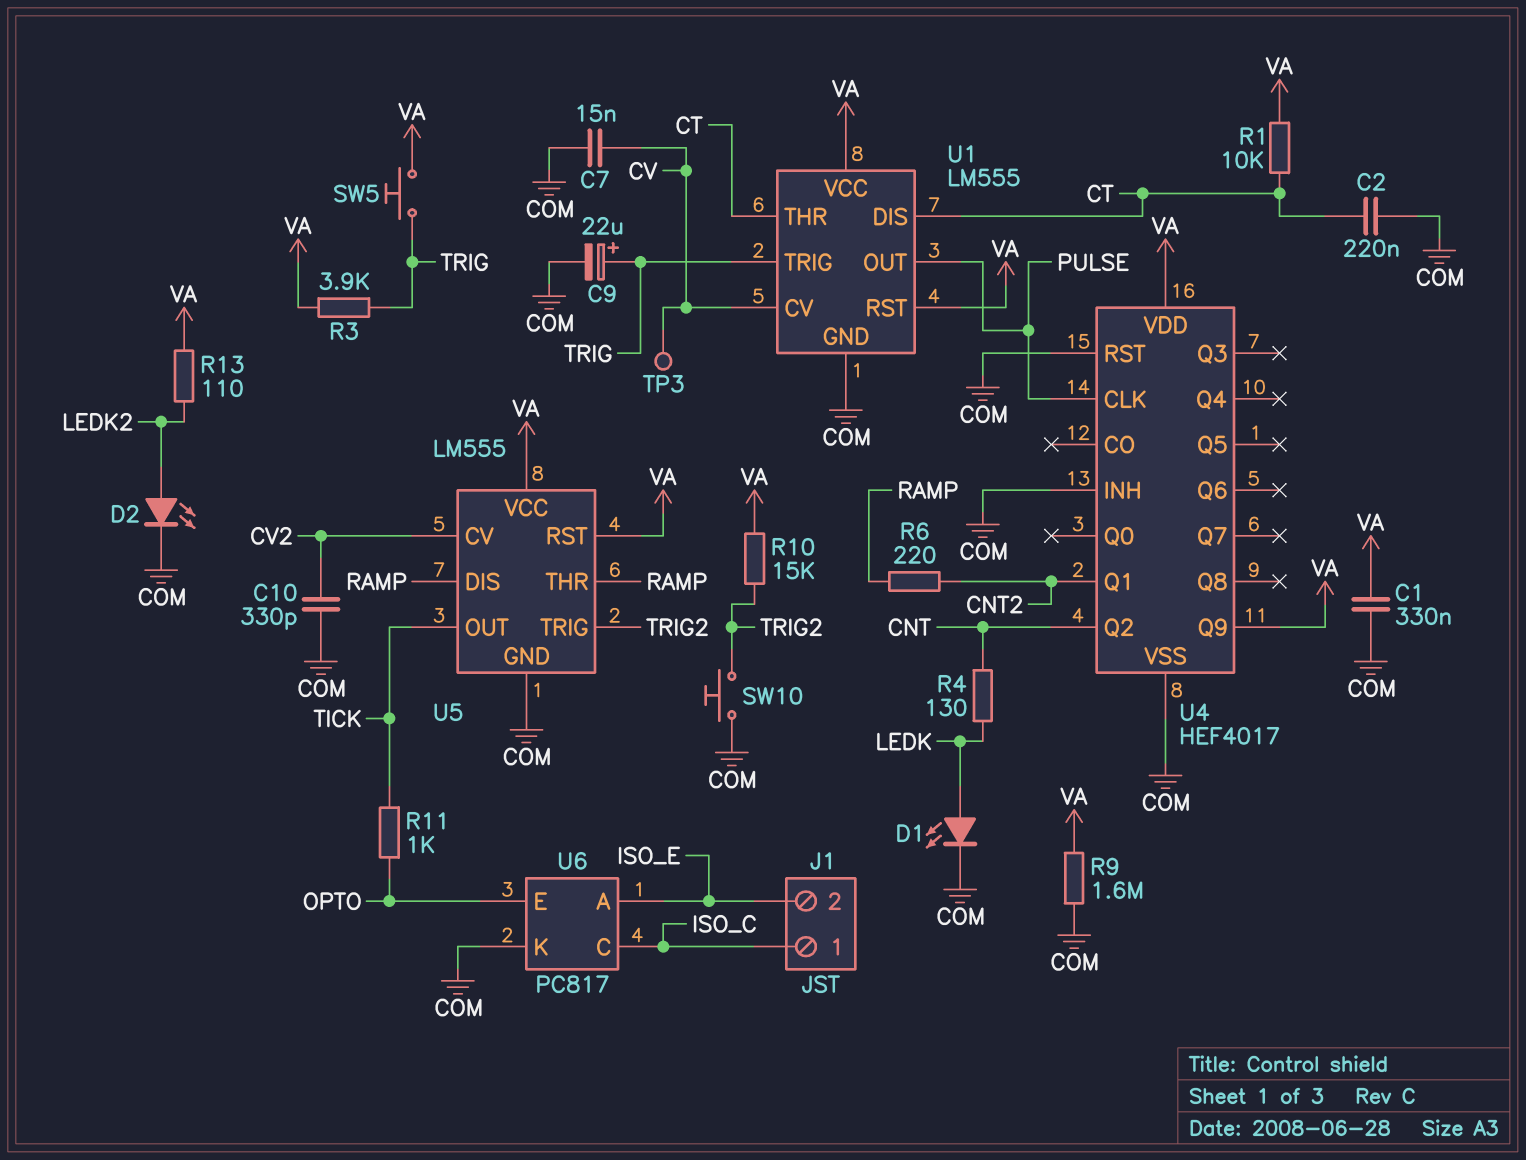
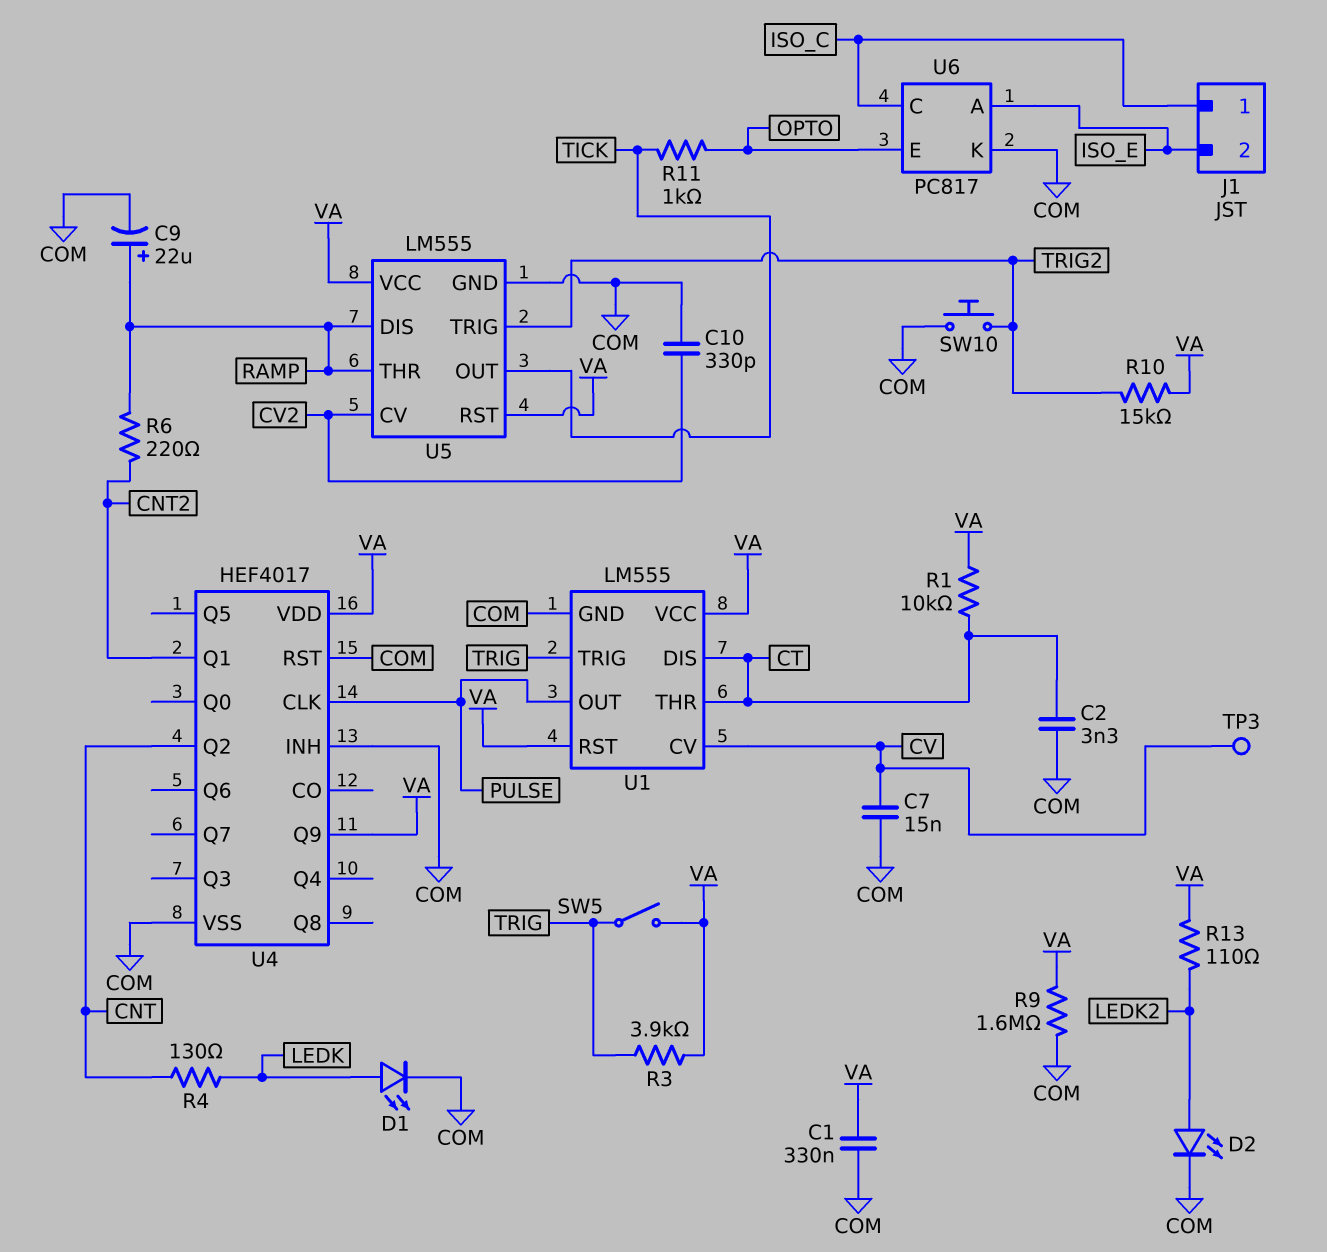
C2: 220nF (COM, CT) -> 3.3nF (COM, CT)
C9: 22uF (plus TRIG, minus COM) -> 22uF (plus RAMP, minus COM)
SW5: button (TRIG, VA) -> switch (TRIG, VA)

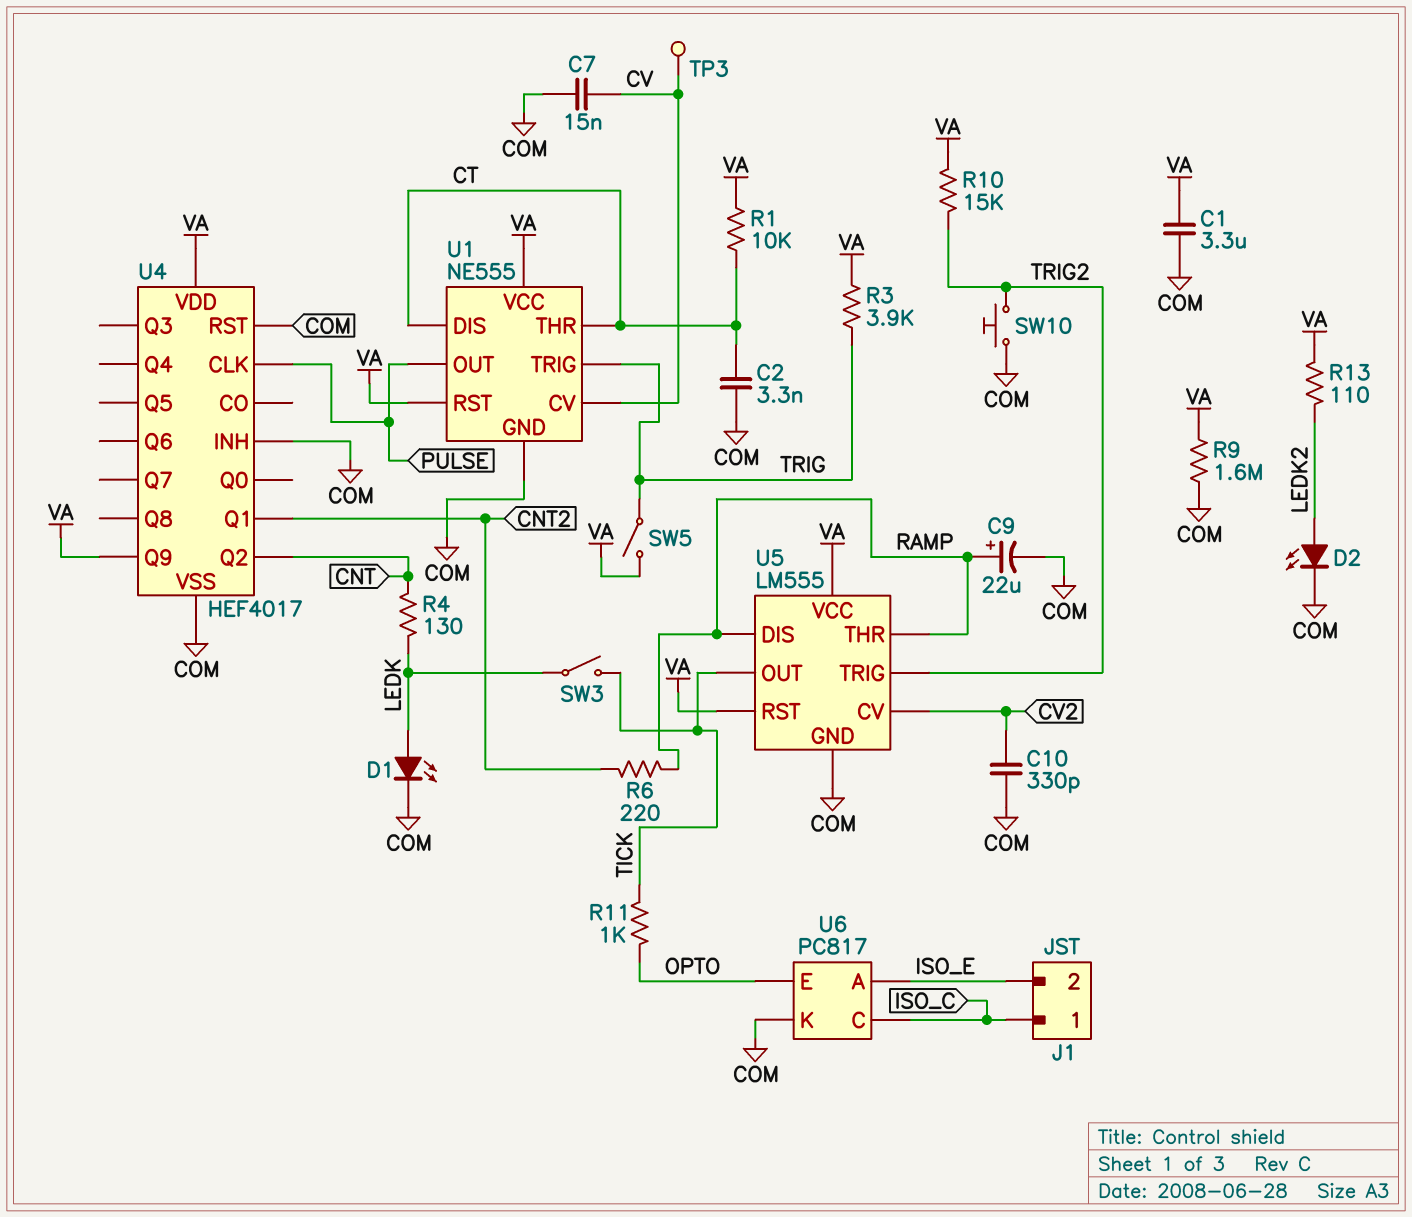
C1: 330nF (COM, VA) -> 3.3uF (COM, VA)
SW3: none -> switch (LEDK, TICK)
U1: LM555 -> NE555

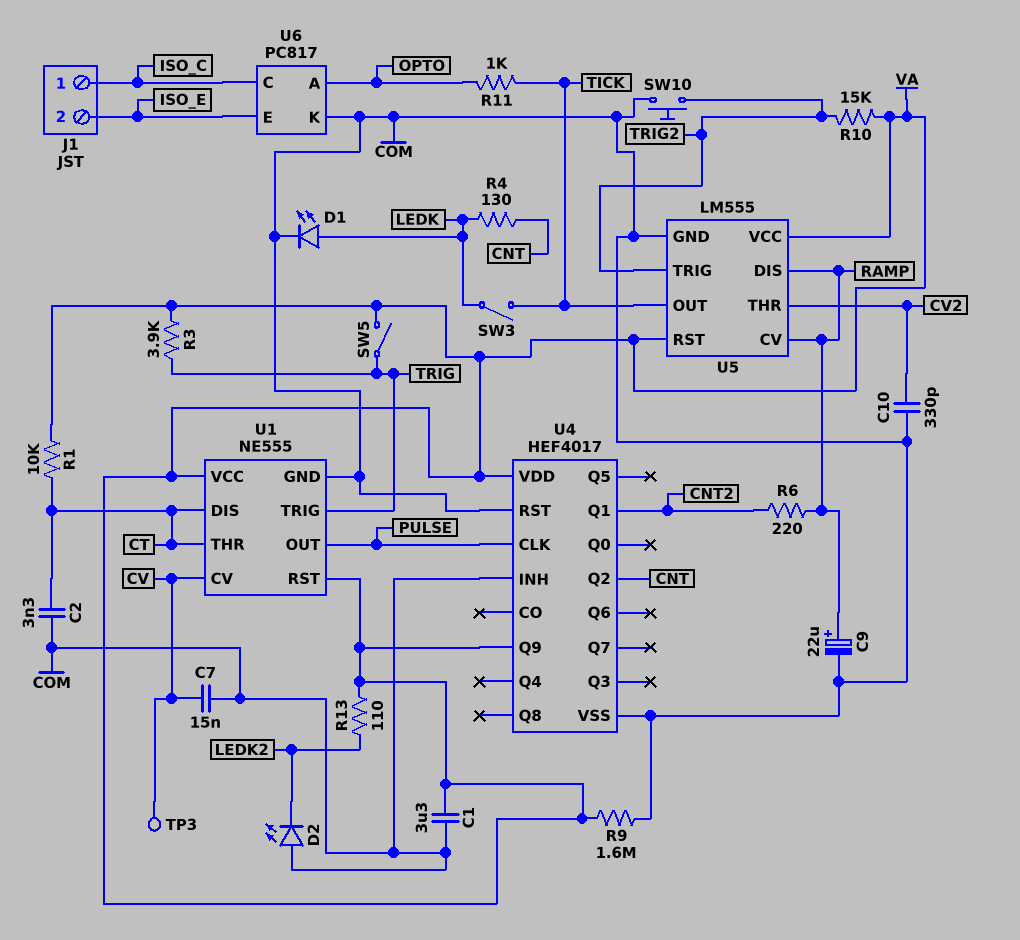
D2: LED (A LEDK2, K COM) -> LED (A COM, K LEDK2)
U5 pin CV: CV2 -> RAMP
U5 pin THR: RAMP -> CV2
U6 pin A: ISO_E -> OPTO
U6 pin E: OPTO -> ISO_E

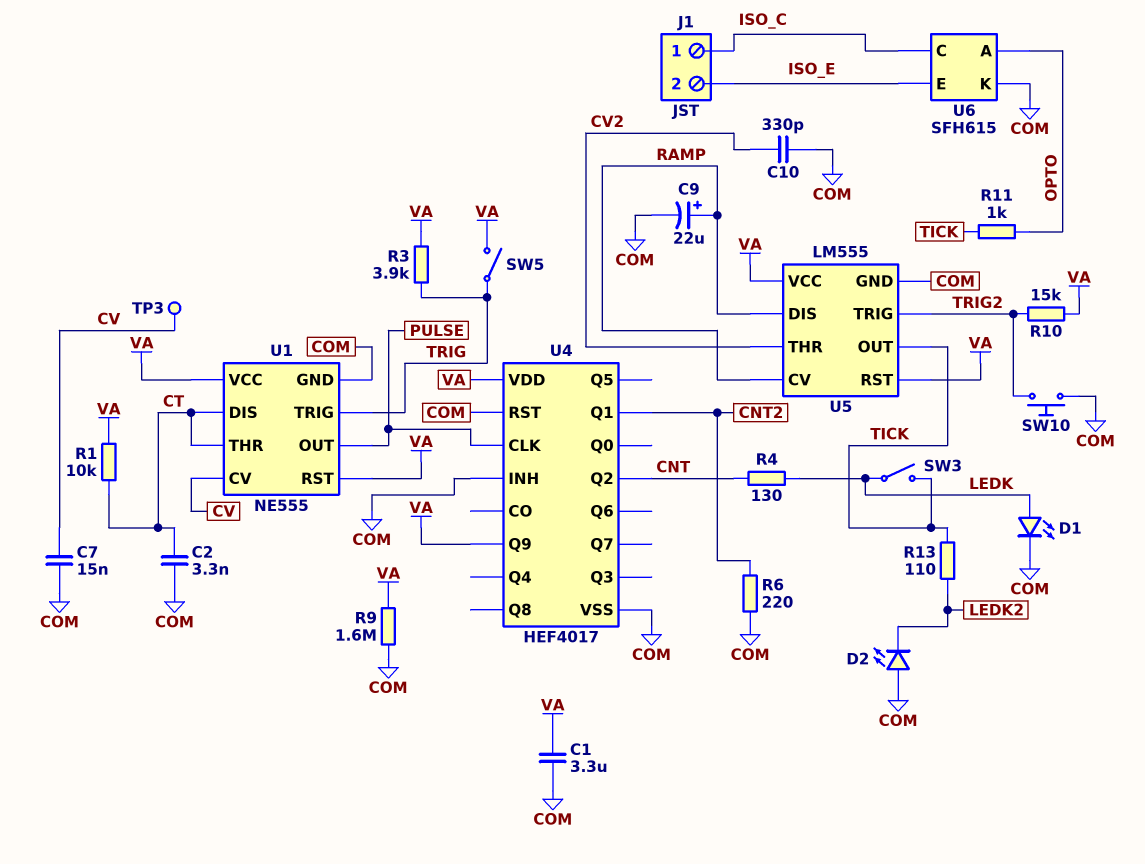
R6: 220 (CNT2, RAMP) -> 220 (CNT2, COM)
R13: 110 (LEDK2, VA) -> 110 (LEDK2, TICK)
U6: PC817 -> SFH615

